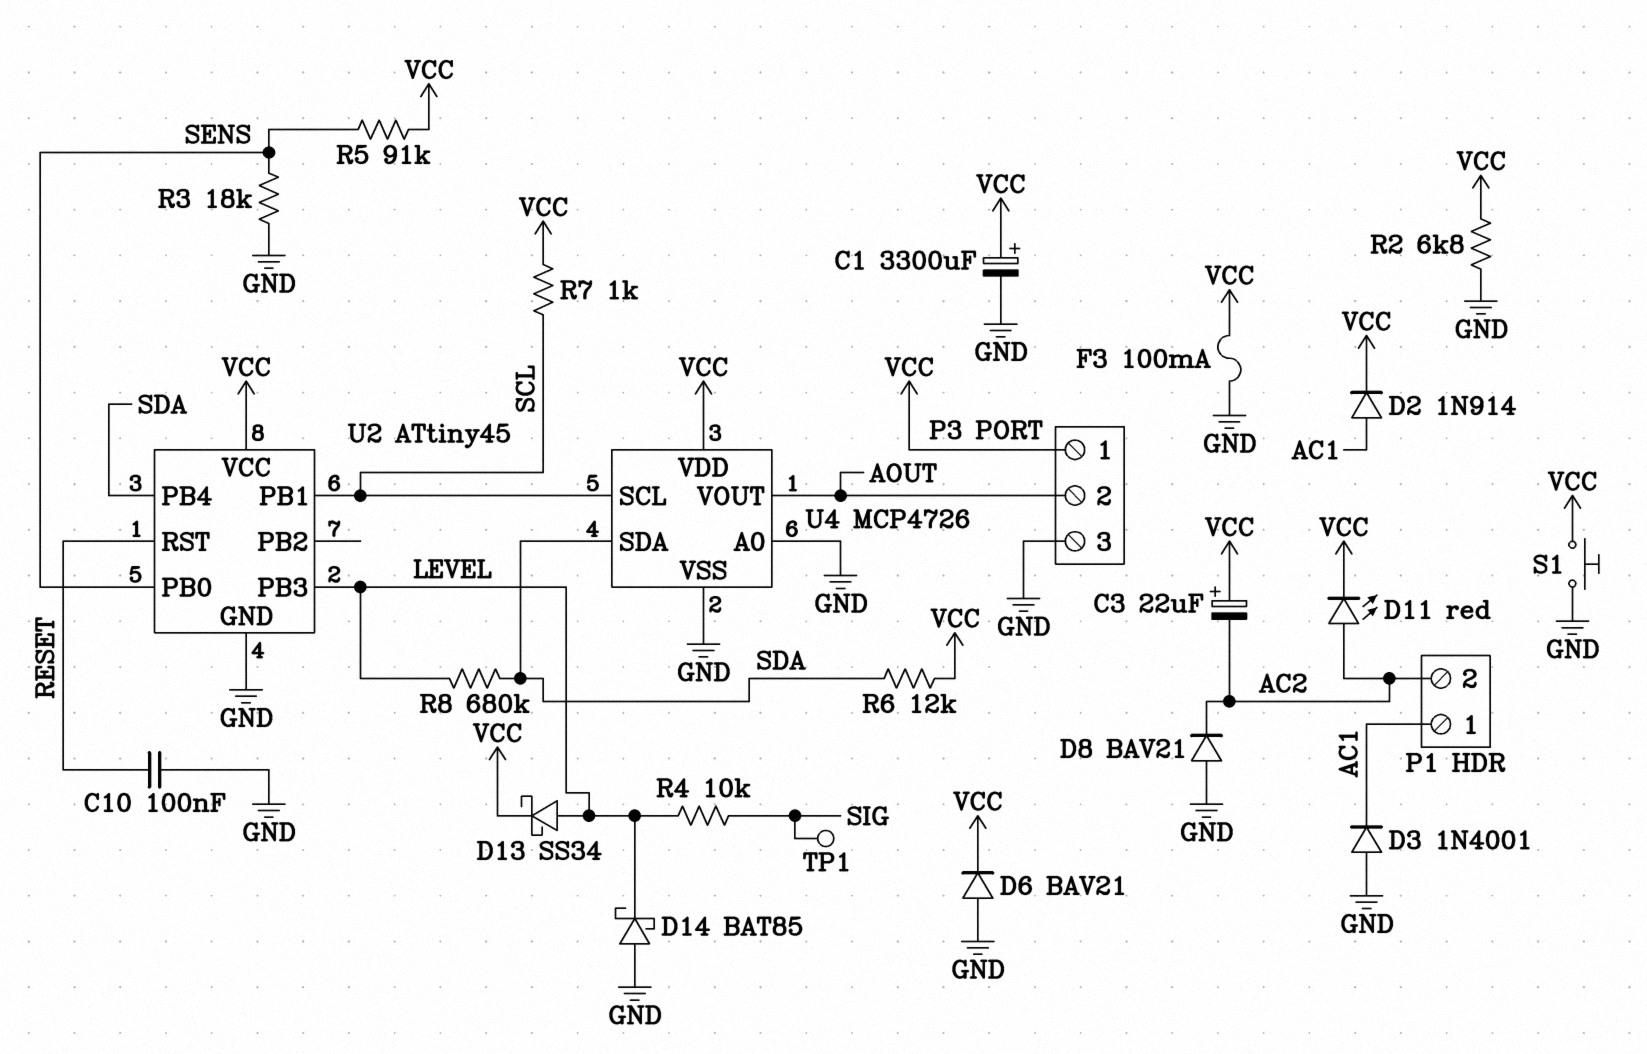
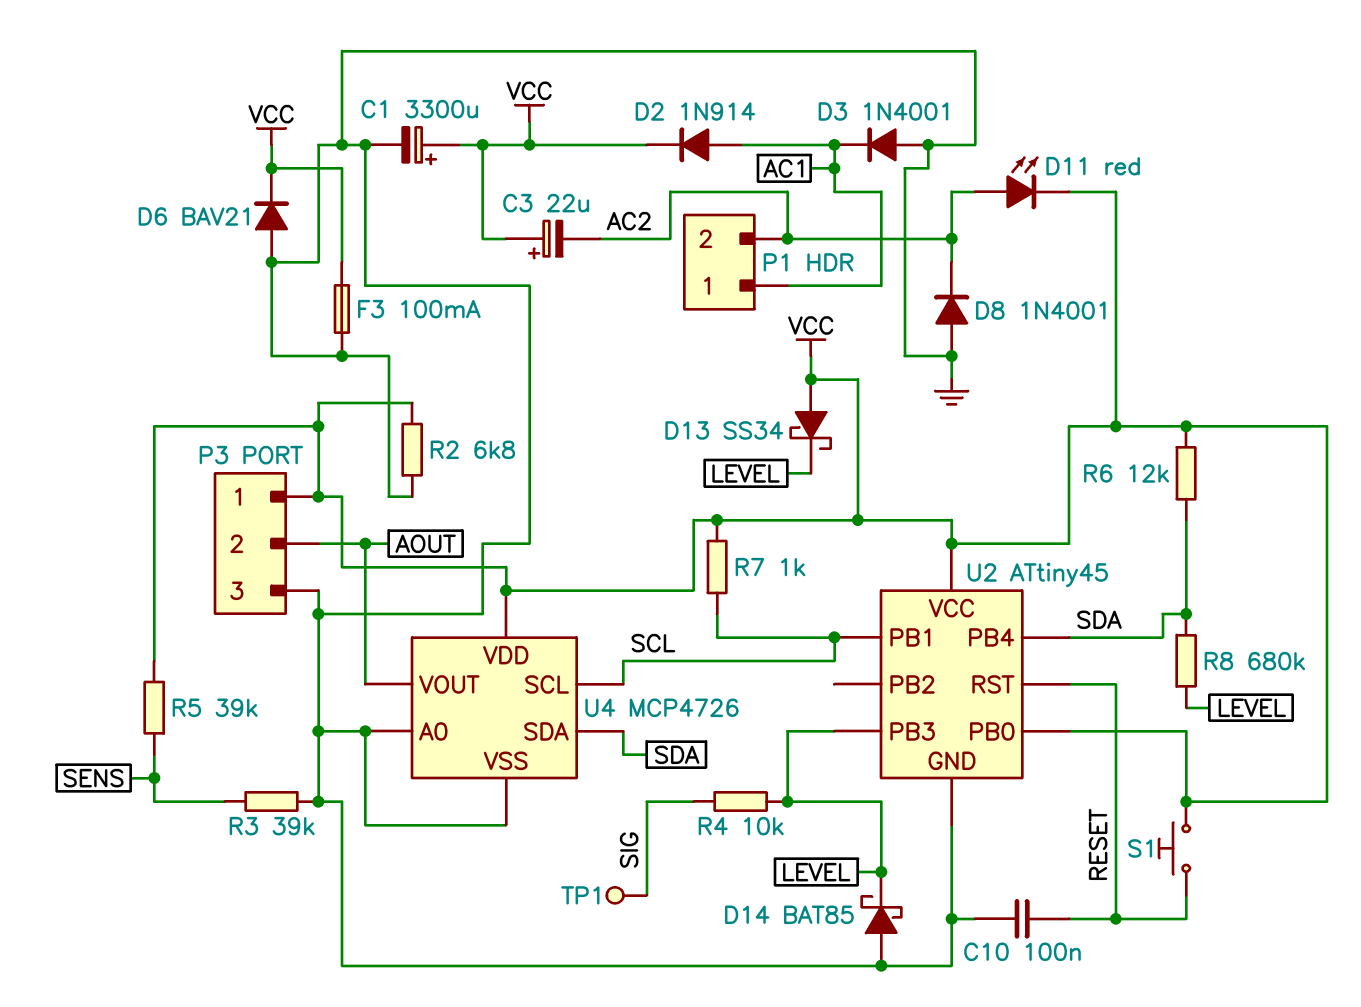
D8: diode BAV21 (A GND, K AC2) -> diode 1N4001 (A GND, K AC2)
D13: schottky SS34 (A LEVEL, K VCC) -> schottky SS34 (A VCC, K LEVEL)
R3: 18k (GND, SENS) -> 39k (GND, SENS)
R5: 91k (SENS, VCC) -> 39k (SENS, VCC)
S1: button (GND, VCC) -> button (RESET, VCC)
U2 pin PB0: SENS -> VCC

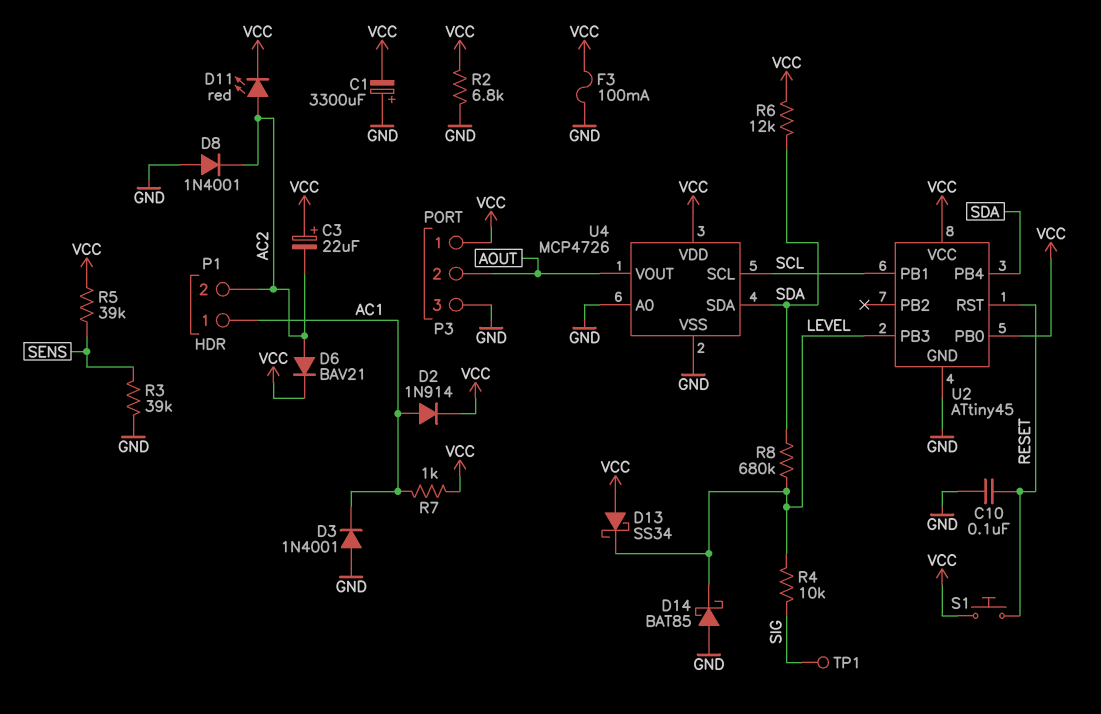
C1: 3300uF (plus VCC, minus GND) -> 3300uF (plus GND, minus VCC)
D6: diode BAV21 (A GND, K VCC) -> diode BAV21 (A AC2, K VCC)
R7: 1k (SCL, VCC) -> 1k (AC1, VCC)

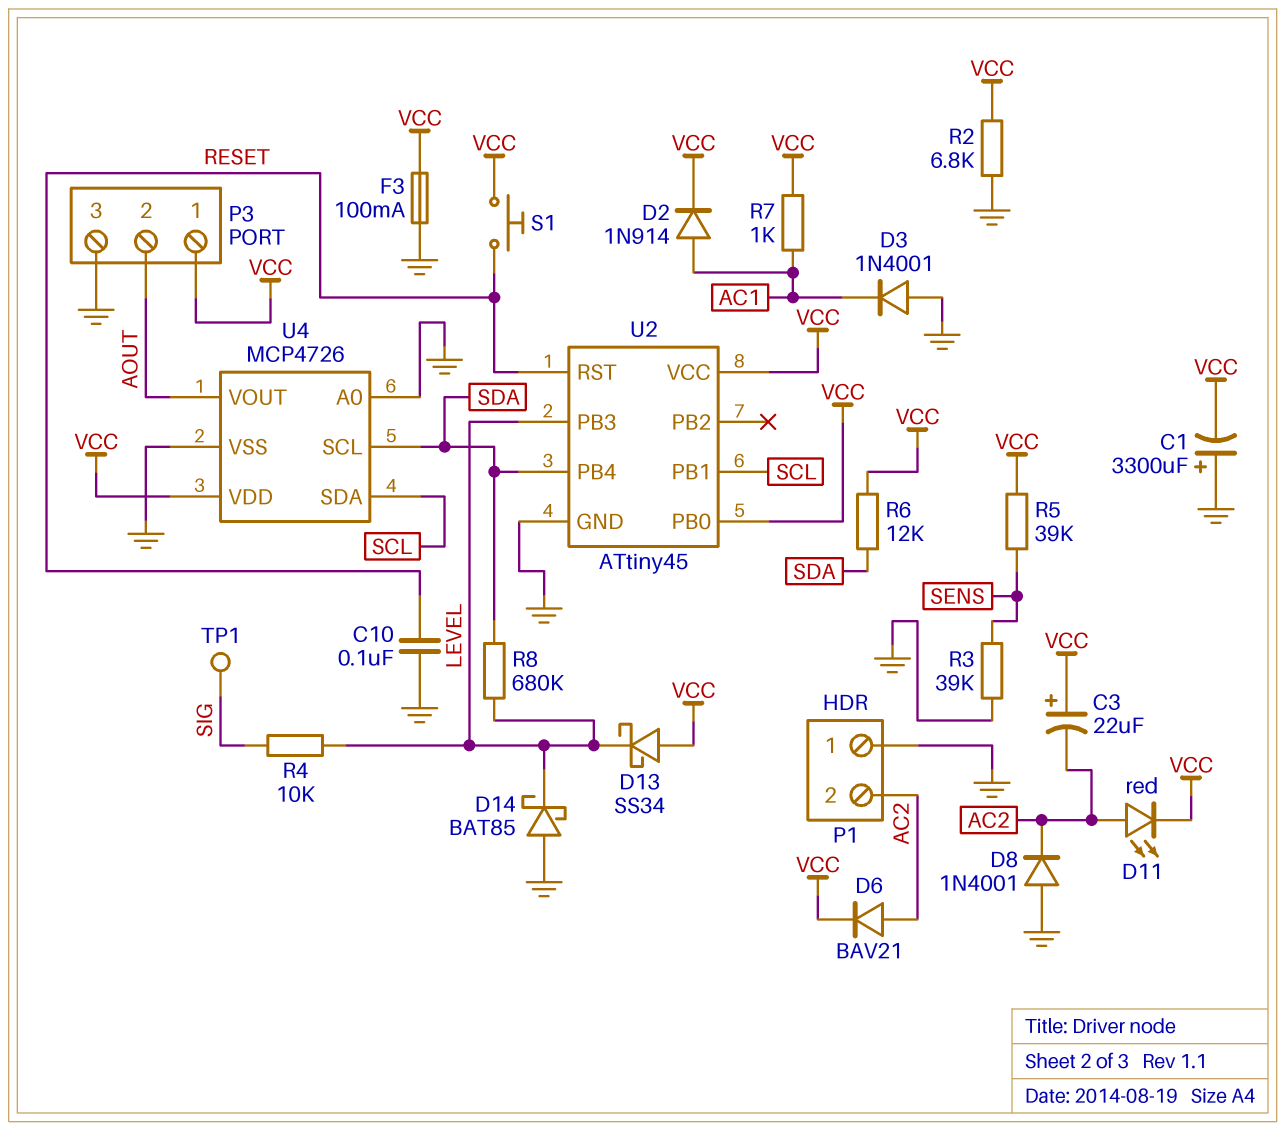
P1 pin 1: AC1 -> GND
U4 pin SCL: SCL -> SDA
U4 pin SDA: SDA -> SCL

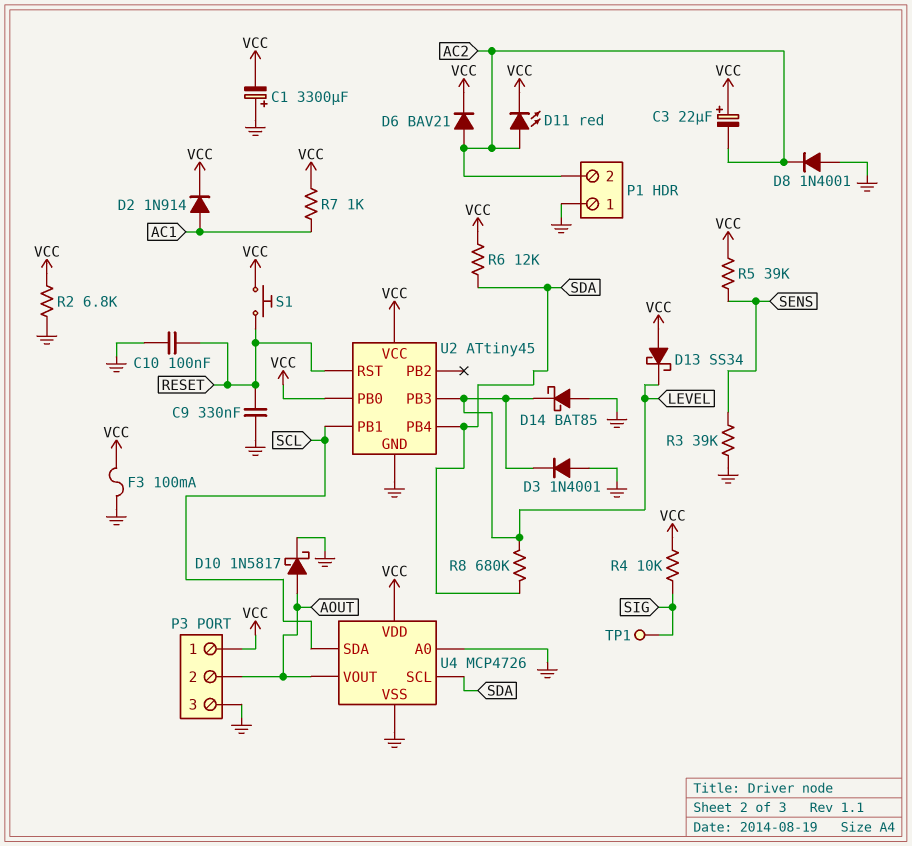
C9: none -> 330nF (GND, RESET)
D3: diode 1N4001 (A GND, K AC1) -> diode 1N4001 (A GND, K LEVEL)
D10: none -> schottky 1N5817 (A AOUT, K GND)
R4: 10k (LEVEL, SIG) -> 10k (SIG, VCC)

